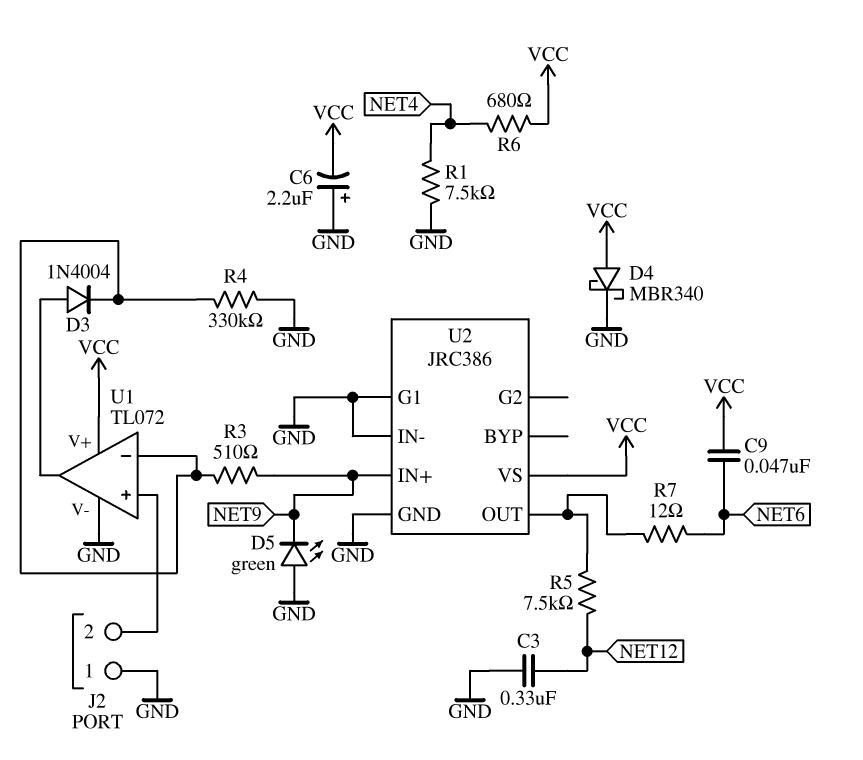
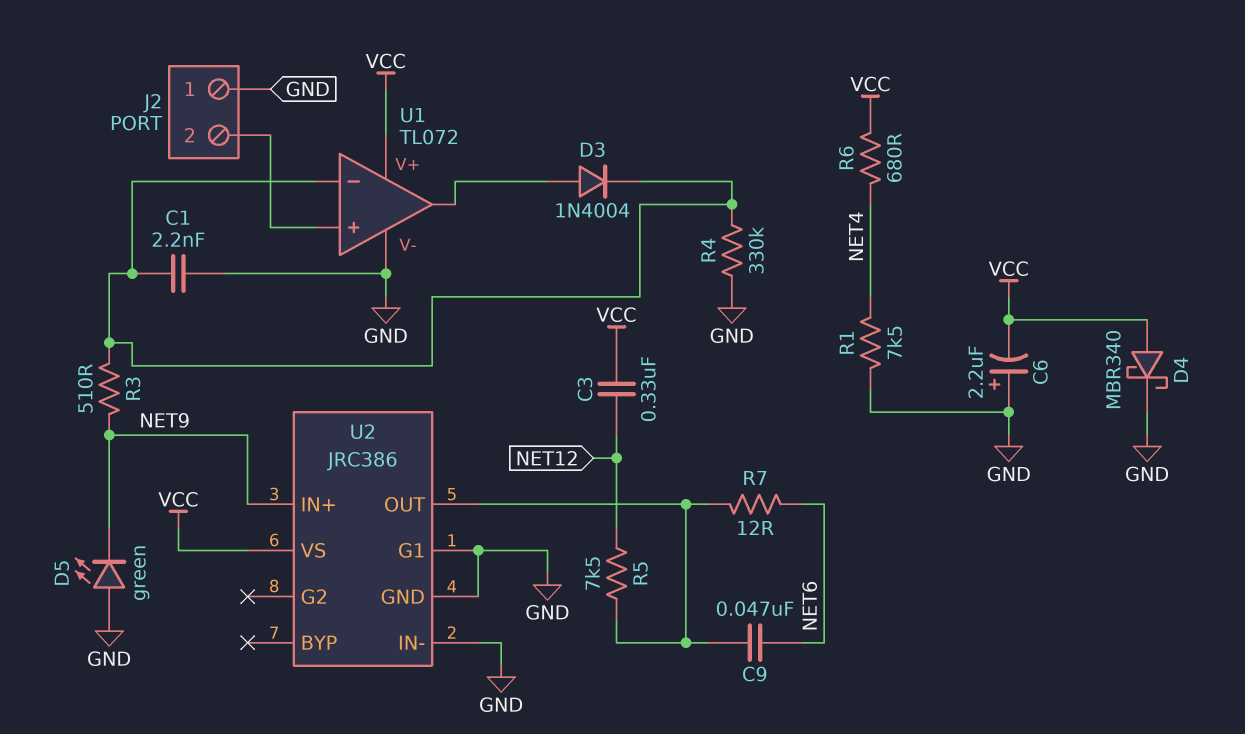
C1: none -> 2.2nF (GND, U1/in-)
C3: 330nF (GND, NET12) -> 330nF (NET12, VCC)
C9: 47nF (NET6, VCC) -> 47nF (NET6, U2/OUT)

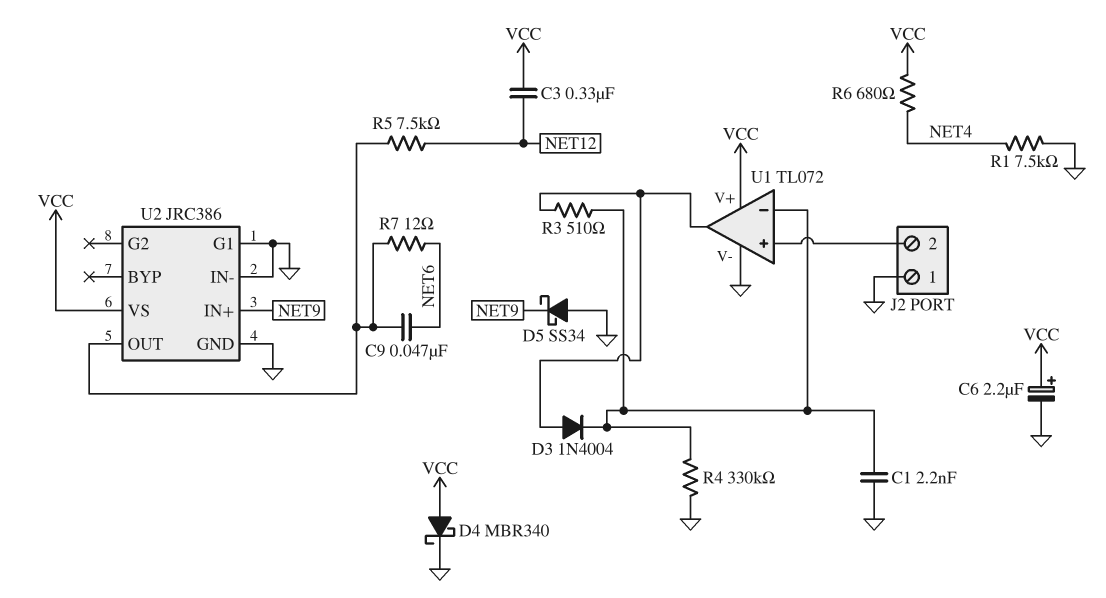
C6: 2.2uF (plus GND, minus VCC) -> 2.2uF (plus VCC, minus GND)
D5: LED green (A GND, K NET9) -> schottky SS34 (A GND, K NET9)
R3: 510 (NET9, U1/in-) -> 510 (U1/in-, U1/out)

